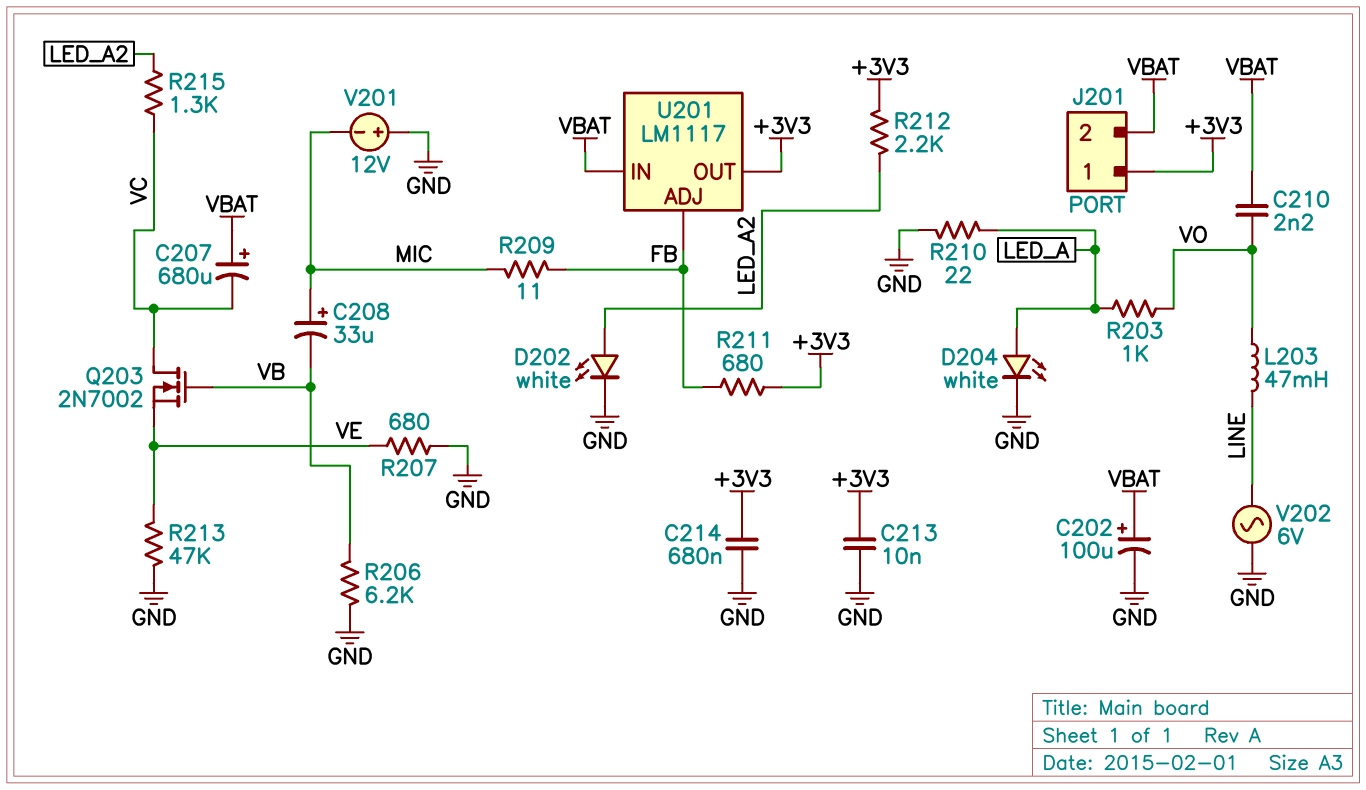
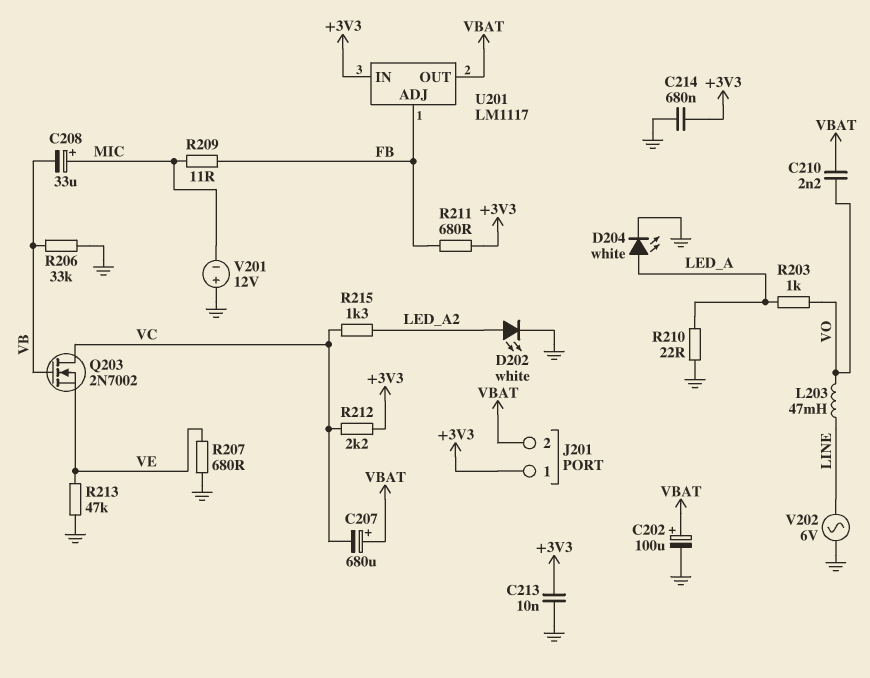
R206: 6.2k (GND, VB) -> 33k (GND, VB)
R212: 2.2k (+3V3, LED_A2) -> 2.2k (+3V3, VC)
U201 pin IN: VBAT -> +3V3
U201 pin OUT: +3V3 -> VBAT

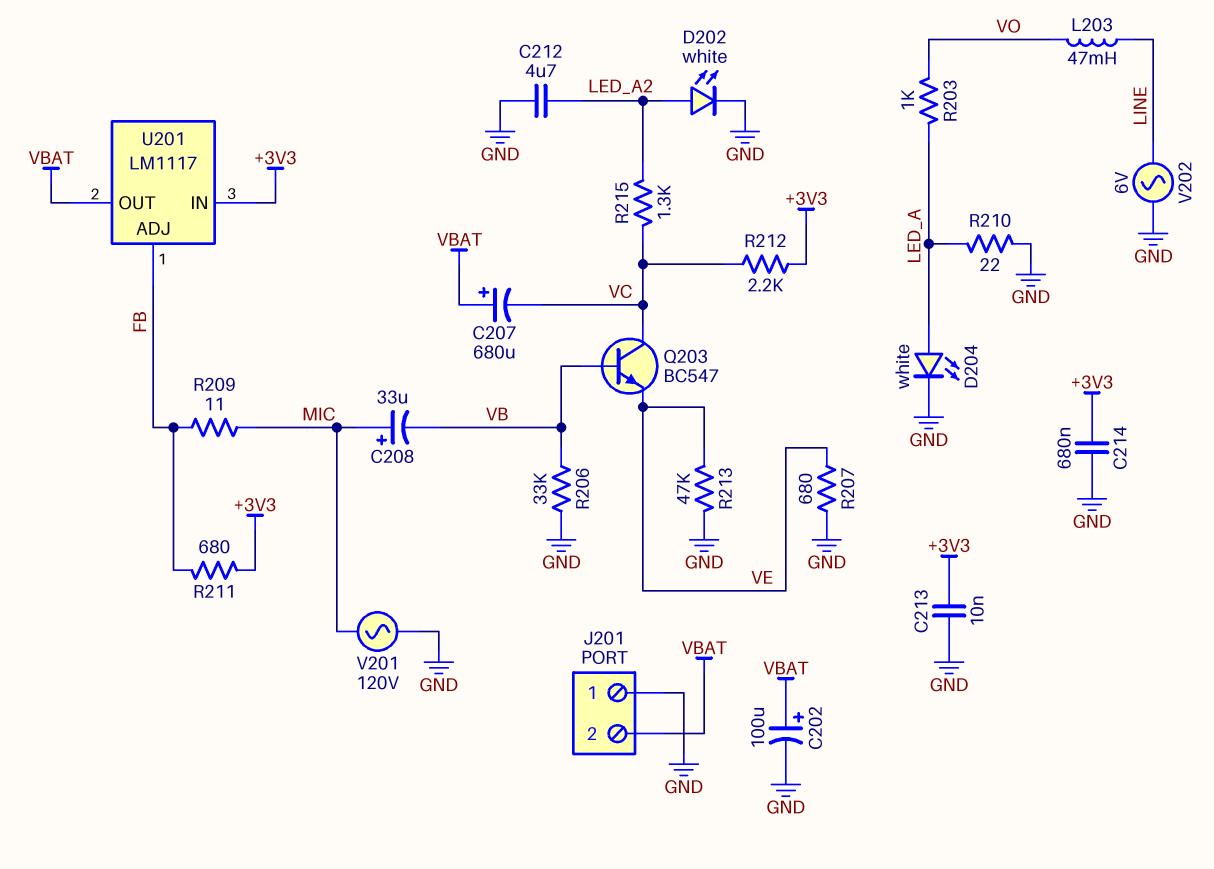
C210: 2.2nF (VBAT, VO) -> none
C212: none -> 4.7uF (GND, LED_A2)
J201 pin 1: +3V3 -> GND
Q203: NMOS 2N7002 (G VB, D VC, S VE) -> NPN BC547 (B VB, C VC, E VE)
V201: 12V (plus GND, minus MIC) -> AC 120V (GND, MIC)

